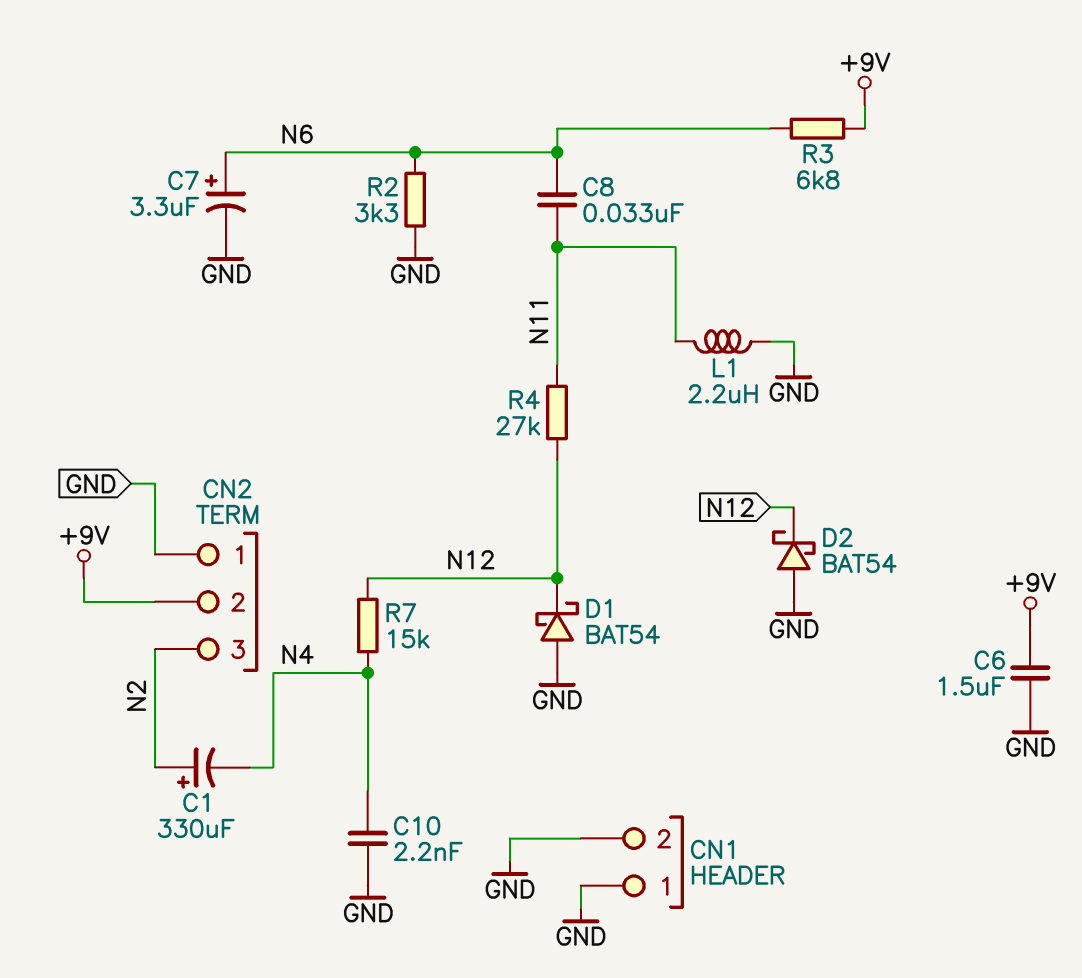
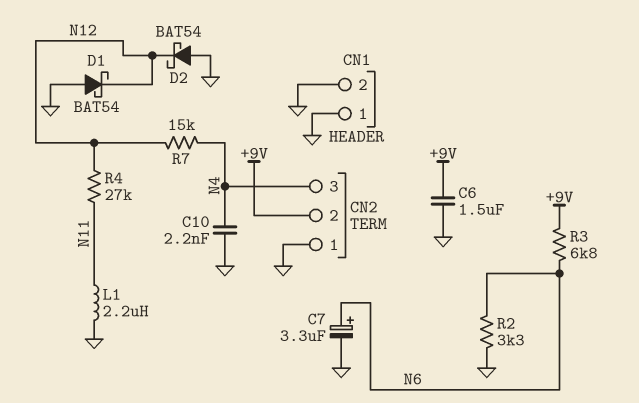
C1: 330uF (plus N2, minus N4) -> none
C8: 33nF (N6, N11) -> none
CN2 pin 3: N2 -> N4

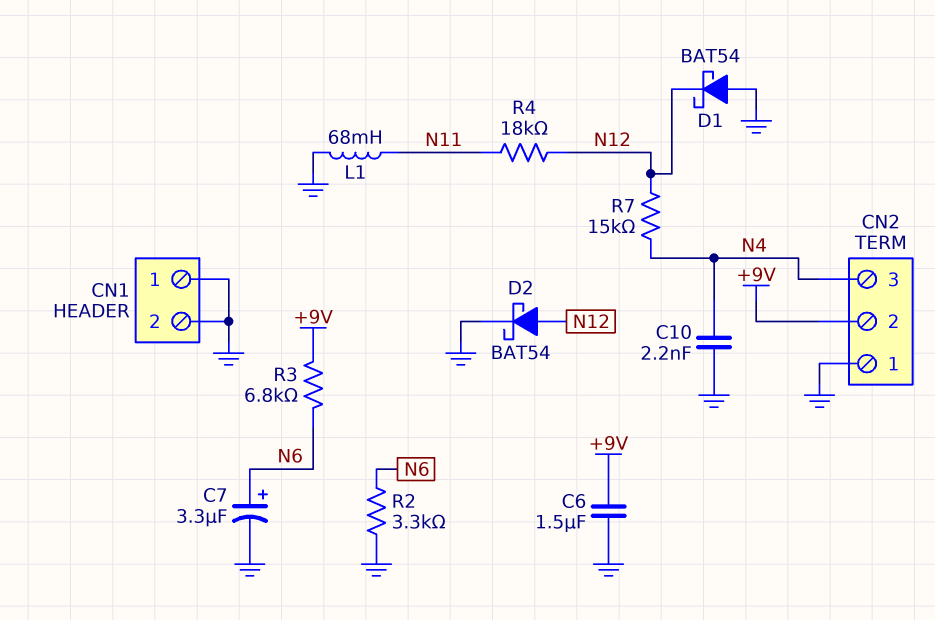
D2: schottky BAT54 (A GND, K N12) -> schottky BAT54 (A N12, K GND)
L1: 2.2uH (GND, N11) -> 68mH (GND, N11)
R4: 27k (N11, N12) -> 18k (N11, N12)

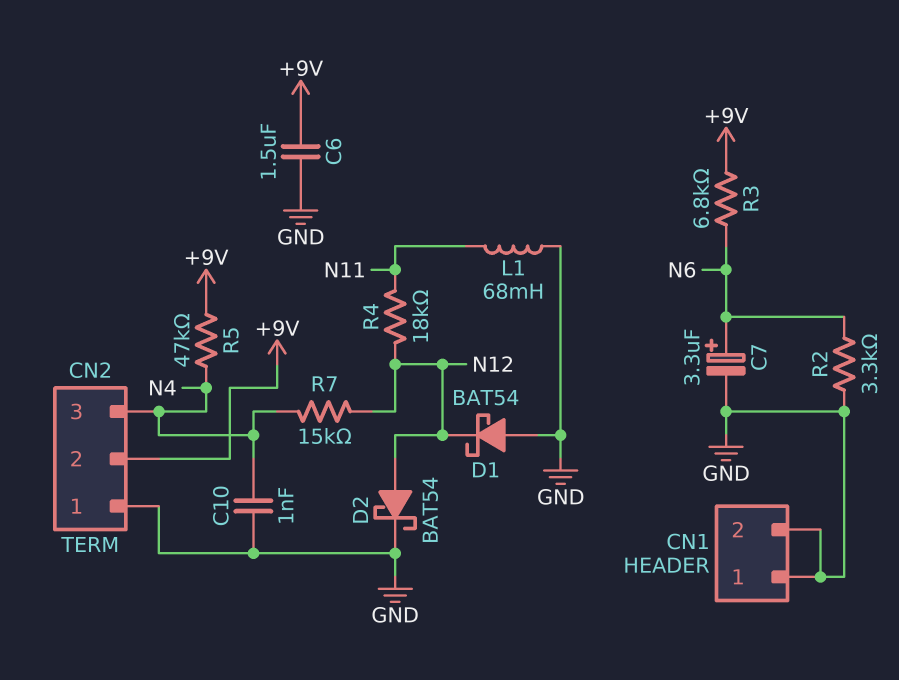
C10: 2.2nF (GND, N4) -> 1nF (GND, N4)
R5: none -> 47k (+9V, N4)

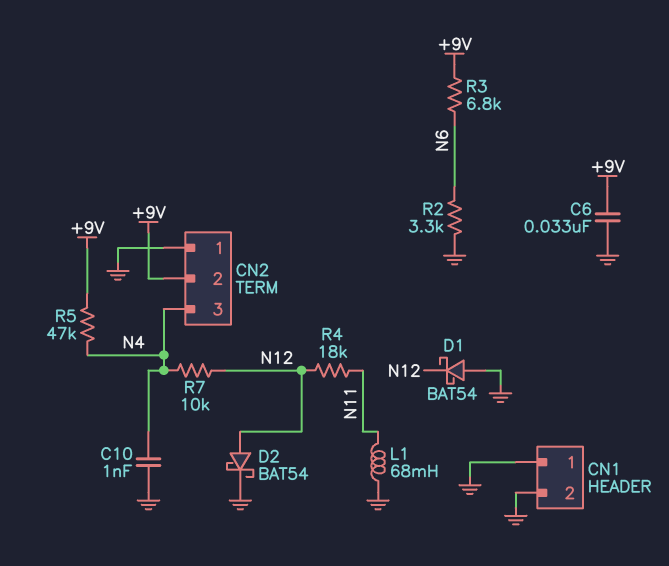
C6: 1.5uF (+9V, GND) -> 33nF (+9V, GND)
C7: 3.3uF (plus N6, minus GND) -> none
R7: 15k (N4, N12) -> 10k (N4, N12)

